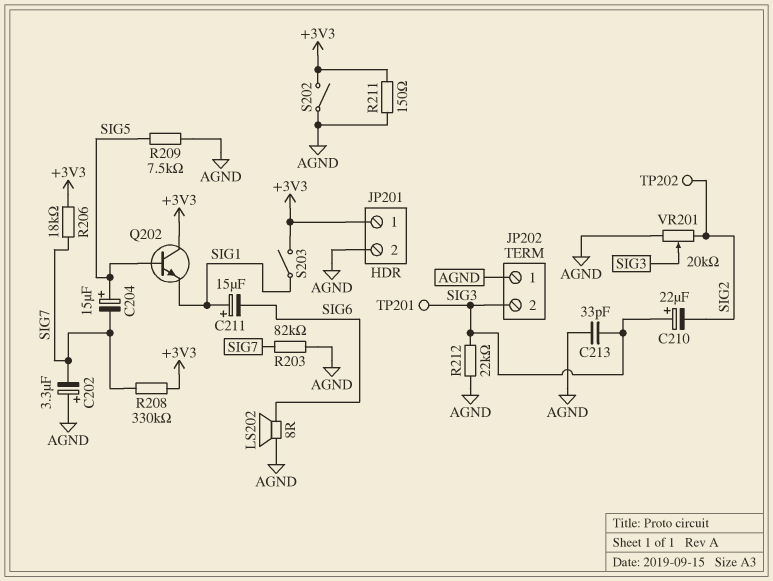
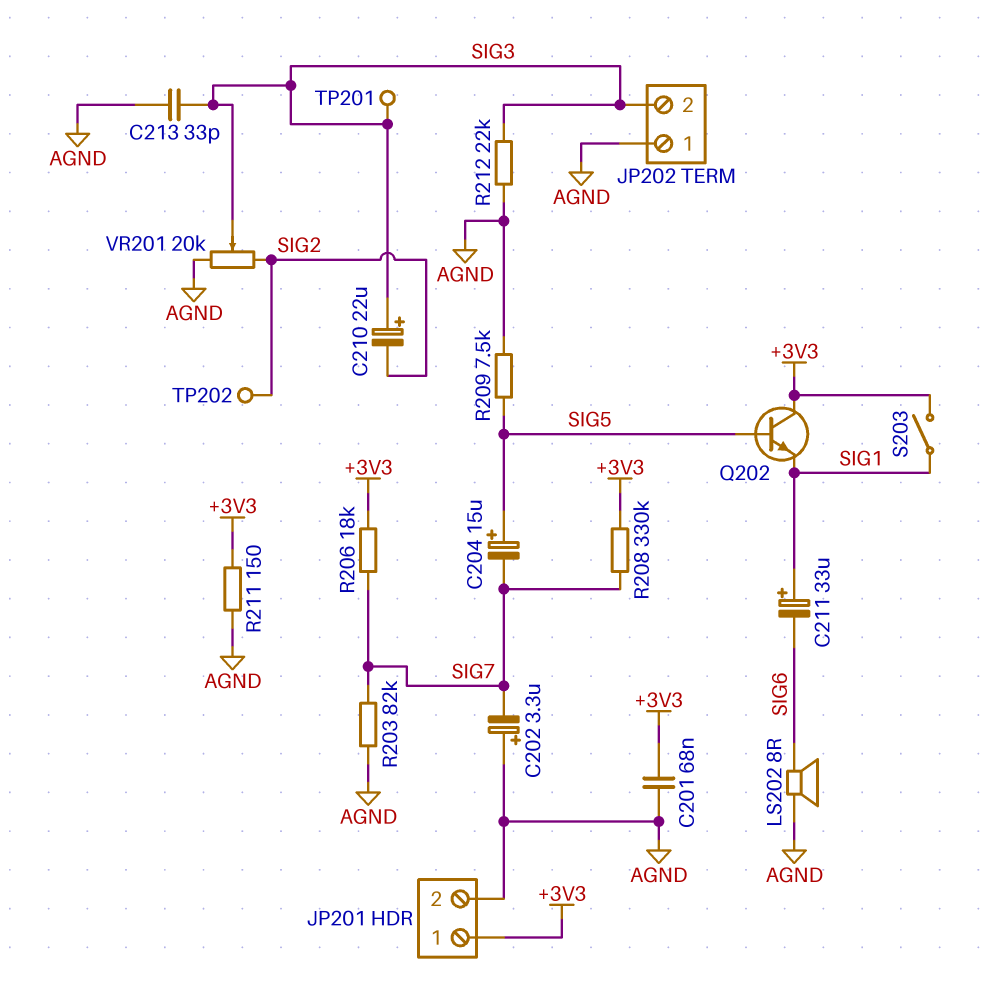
C201: none -> 68nF (+3V3, AGND)
C211: 15uF (plus SIG1, minus SIG6) -> 33uF (plus SIG1, minus SIG6)
S202: switch (+3V3, AGND) -> none

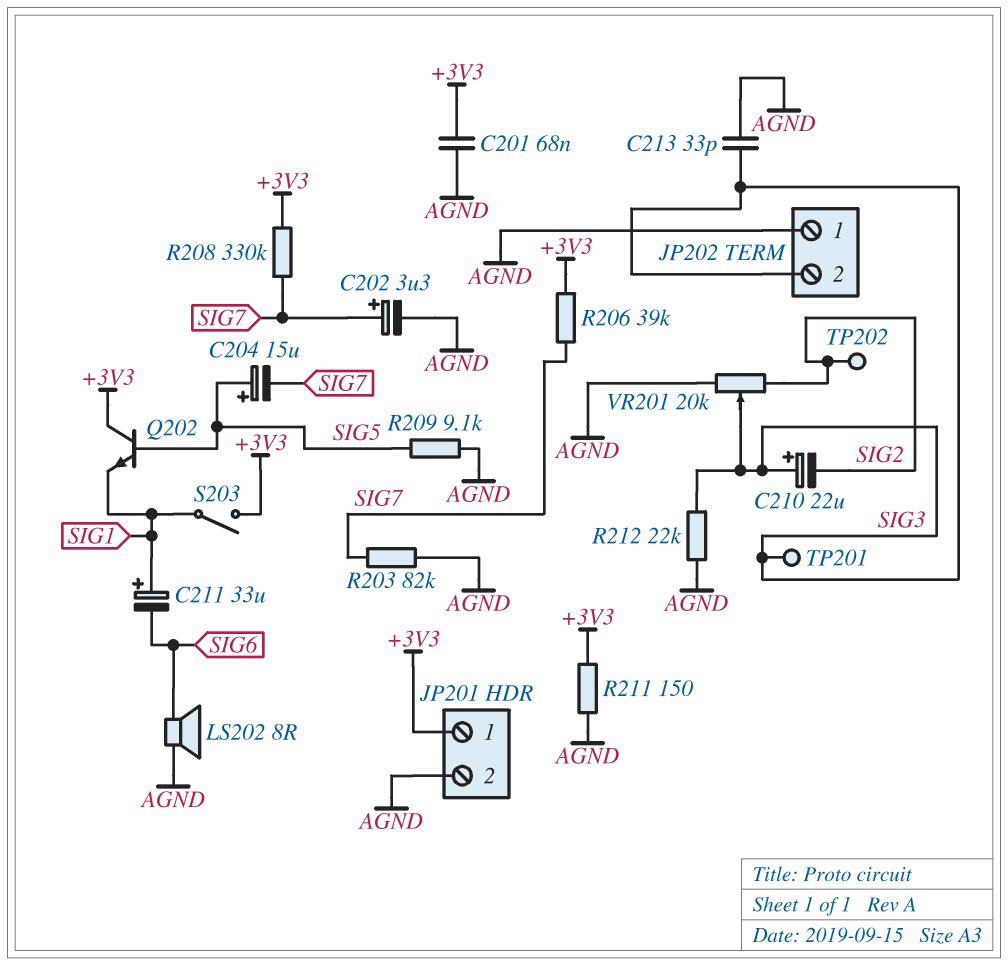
C202: 3.3uF (plus AGND, minus SIG7) -> 3.3uF (plus SIG7, minus AGND)
R206: 18k (+3V3, SIG7) -> 39k (+3V3, SIG7)
R209: 7.5k (AGND, SIG5) -> 9.1k (AGND, SIG5)

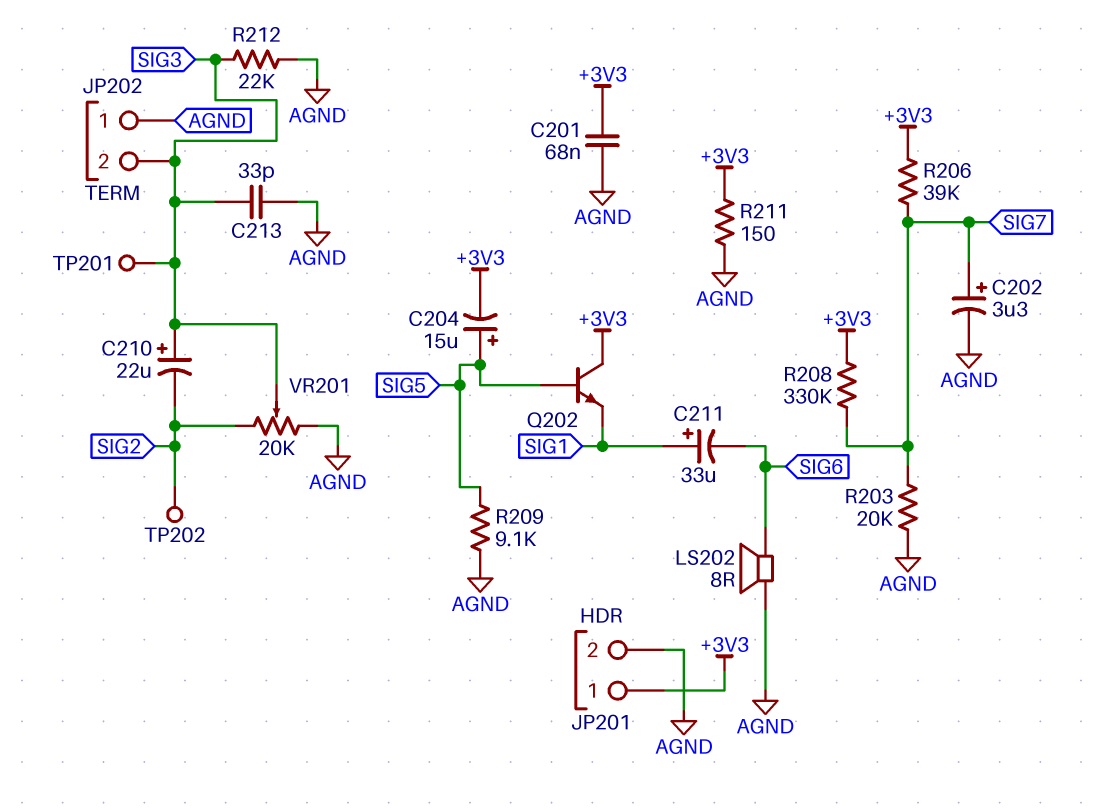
C204: 15uF (plus SIG5, minus SIG7) -> 15uF (plus SIG5, minus +3V3)
R203: 82k (AGND, SIG7) -> 20k (AGND, SIG7)
S203: switch (+3V3, SIG1) -> none

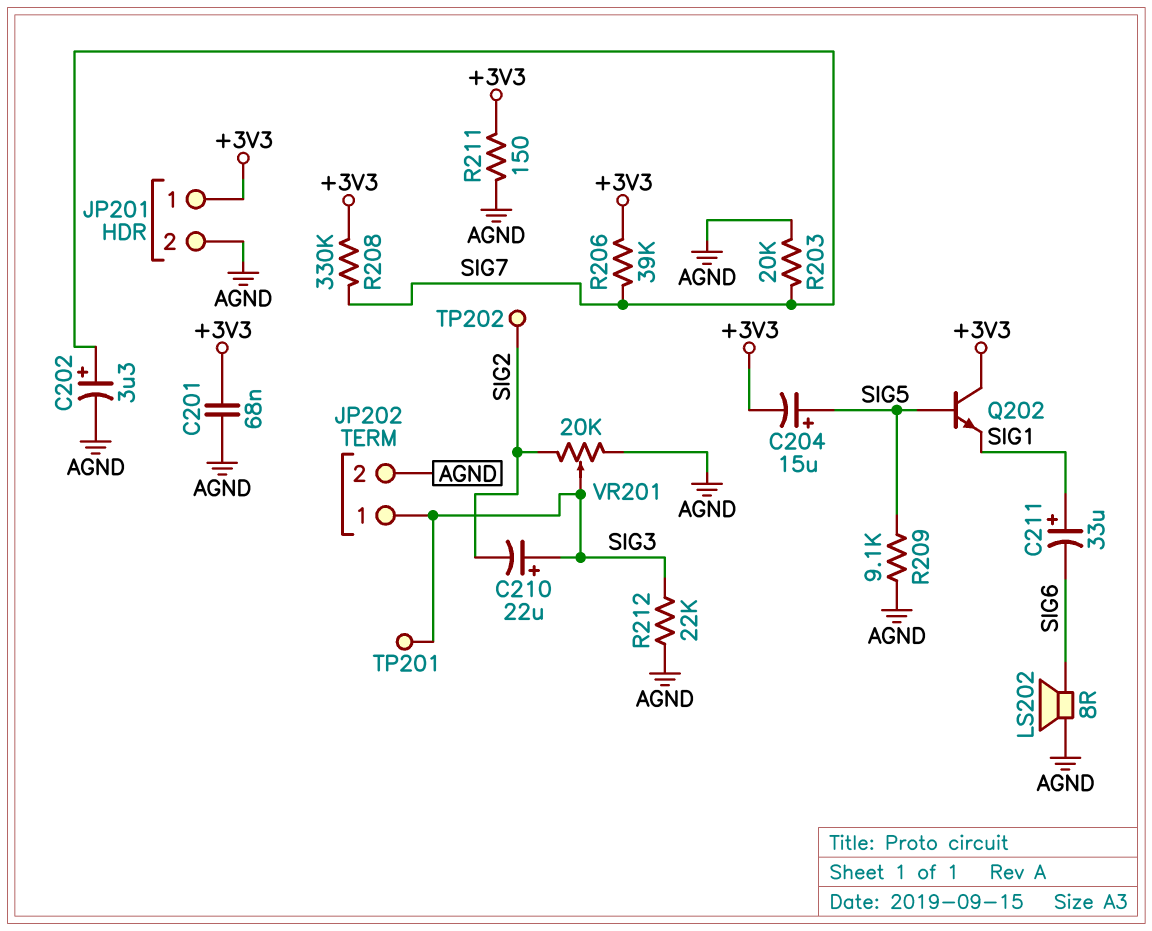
C213: 33pF (AGND, SIG3) -> none
JP202 pin 1: AGND -> SIG3
JP202 pin 2: SIG3 -> AGND

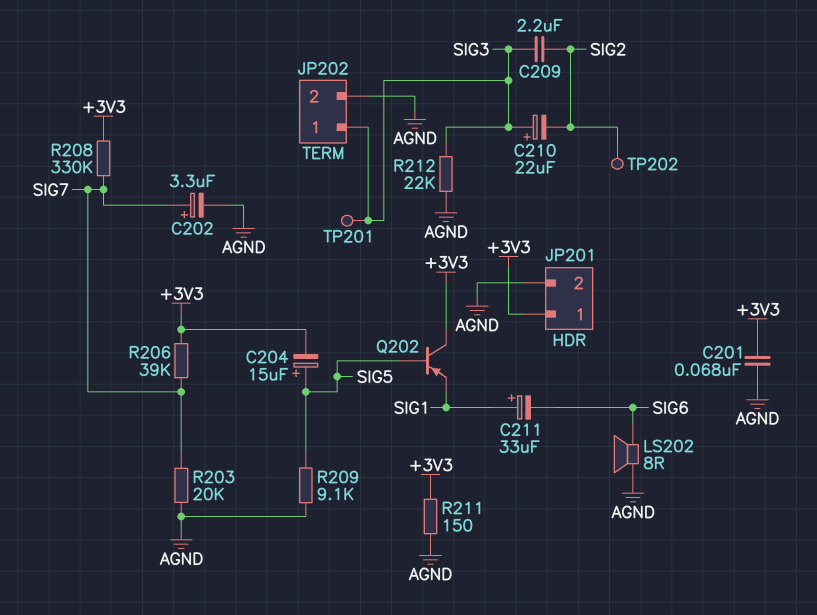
C209: none -> 2.2uF (SIG2, SIG3)
Q202: NPN (B SIG5, C +3V3, E SIG1) -> PNP (B SIG5, C +3V3, E SIG1)
VR201: 20k (AGND, SIG2, wiper SIG3) -> none

